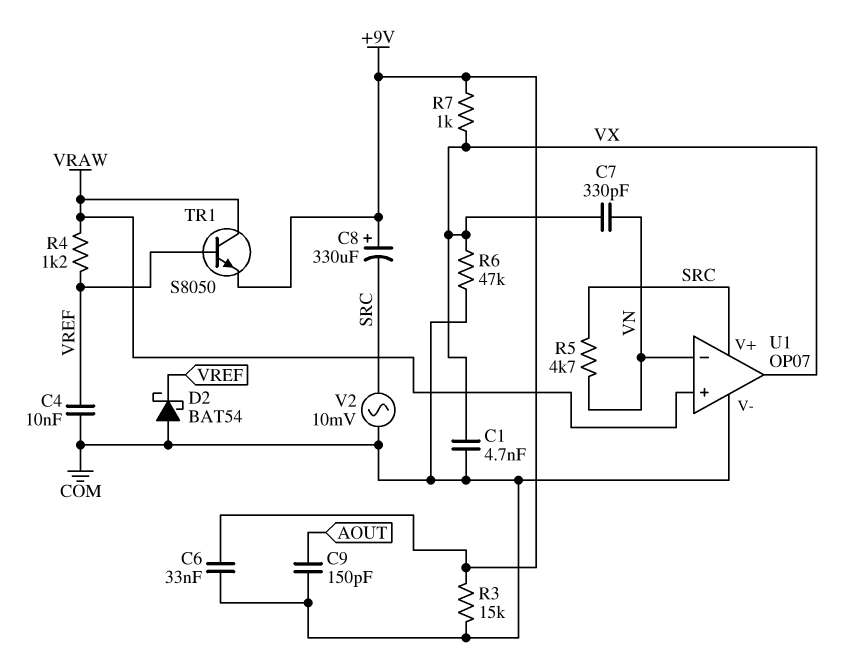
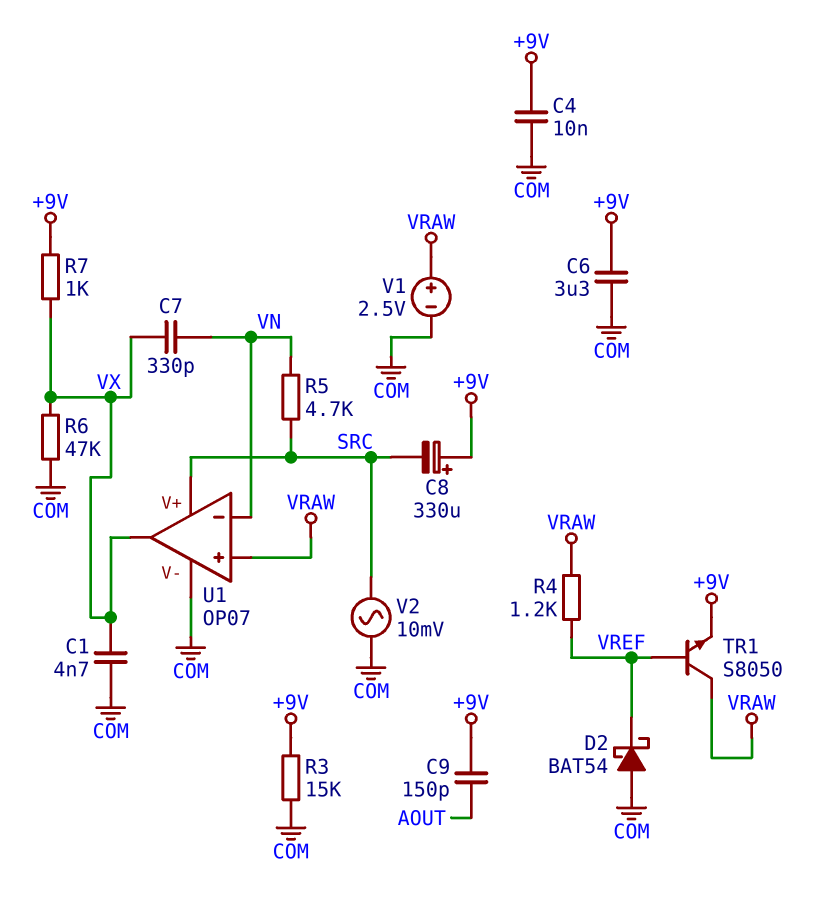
C4: 10nF (COM, VREF) -> 10nF (+9V, COM)
C6: 33nF (+9V, COM) -> 3.3uF (+9V, COM)
C9: 150pF (AOUT, COM) -> 150pF (+9V, AOUT)
V1: none -> 2.5V (plus VRAW, minus COM)

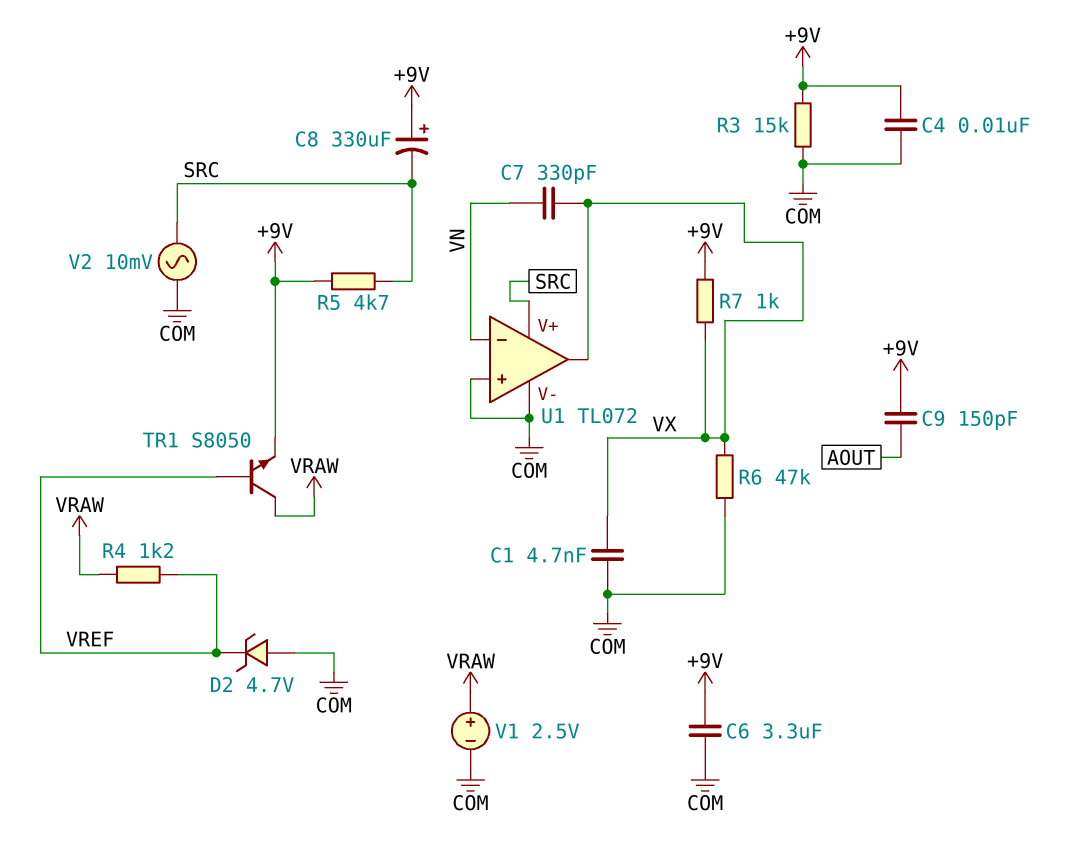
D2: schottky BAT54 (A COM, K VREF) -> zener 4.7V (A COM, K VREF)
R5: 4.7k (SRC, VN) -> 4.7k (+9V, SRC)
U1: OP07 -> TL072
U1 pin in+: VRAW -> COM

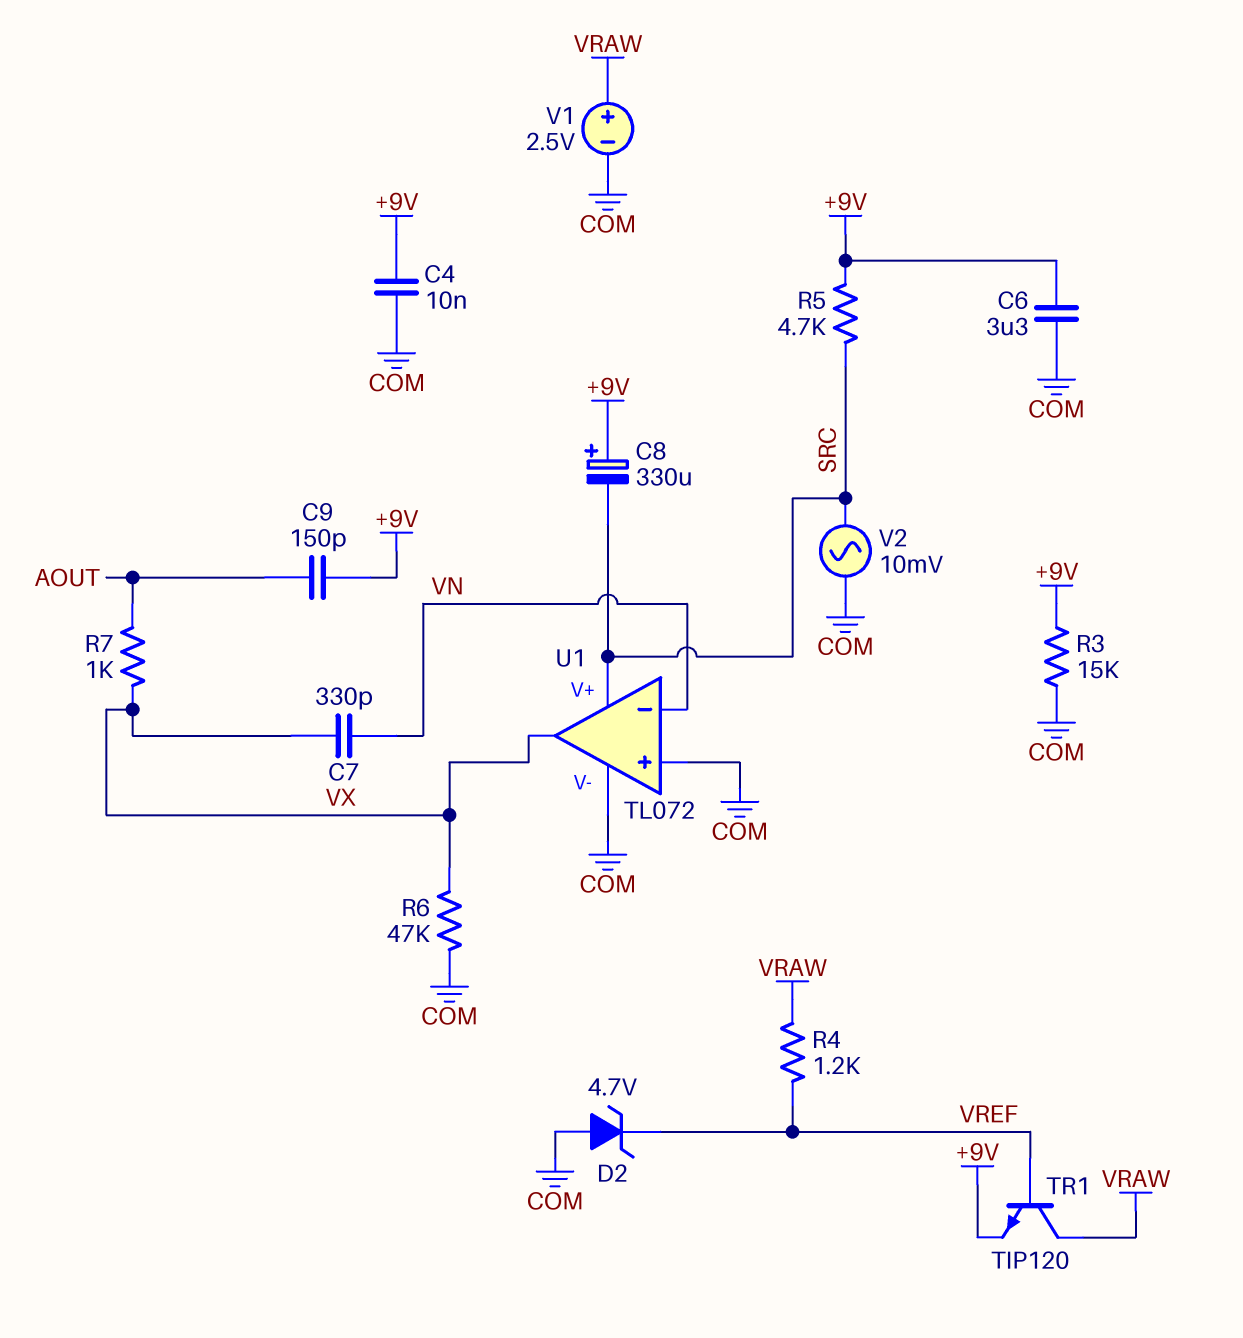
C1: 4.7nF (COM, VX) -> none
R7: 1k (+9V, VX) -> 1k (AOUT, VX)
TR1: NPN S8050 (B VREF, C VRAW, E +9V) -> NPN TIP120 (B VREF, C VRAW, E +9V)

